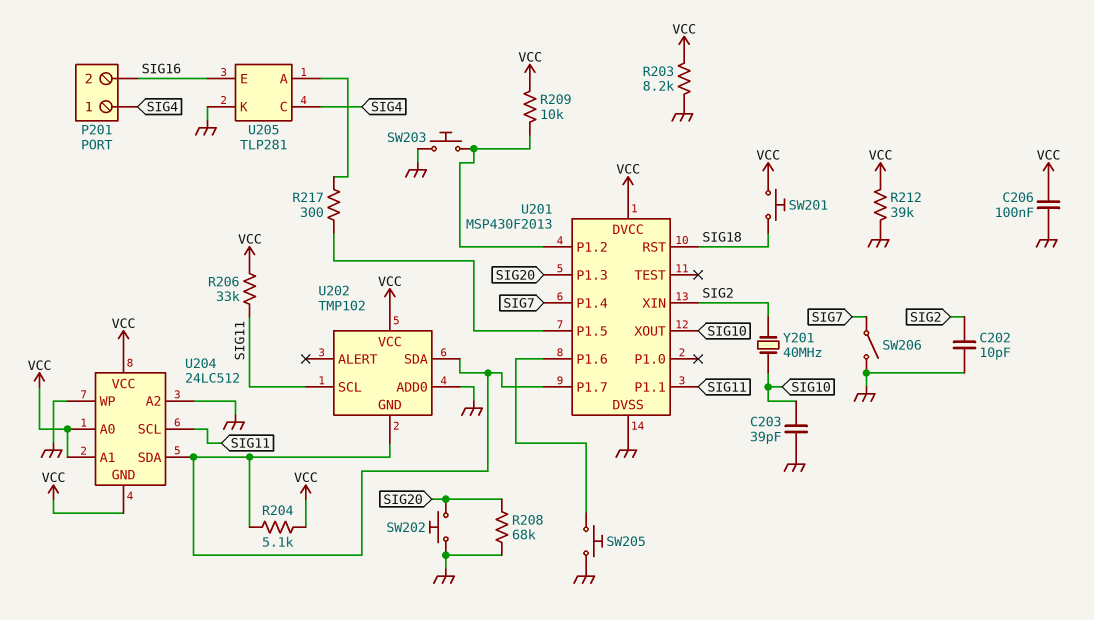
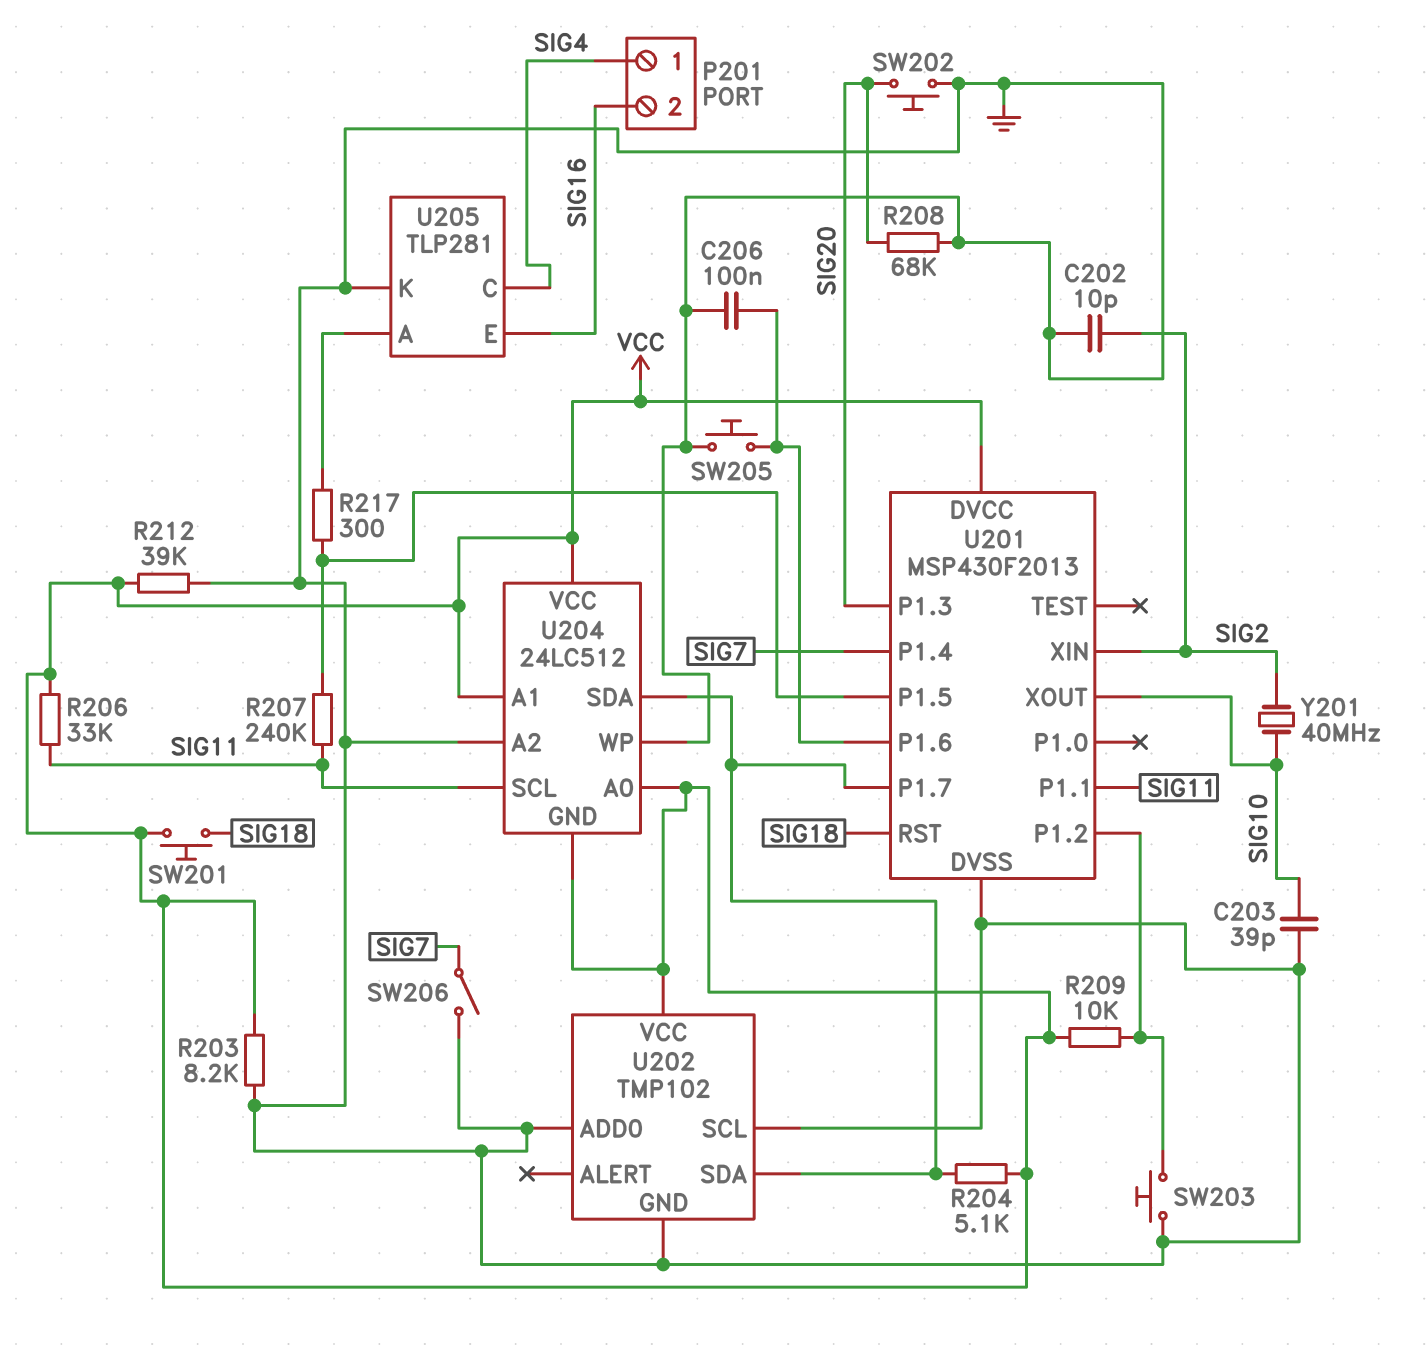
C206: 100nF (GND, VCC) -> 100nF (GND, U201/P1.6)
R207: none -> 240k (SIG11, U201/P1.5)
U202 pin GND: U201/P1.7 -> GND
U202 pin SCL: SIG11 -> GND

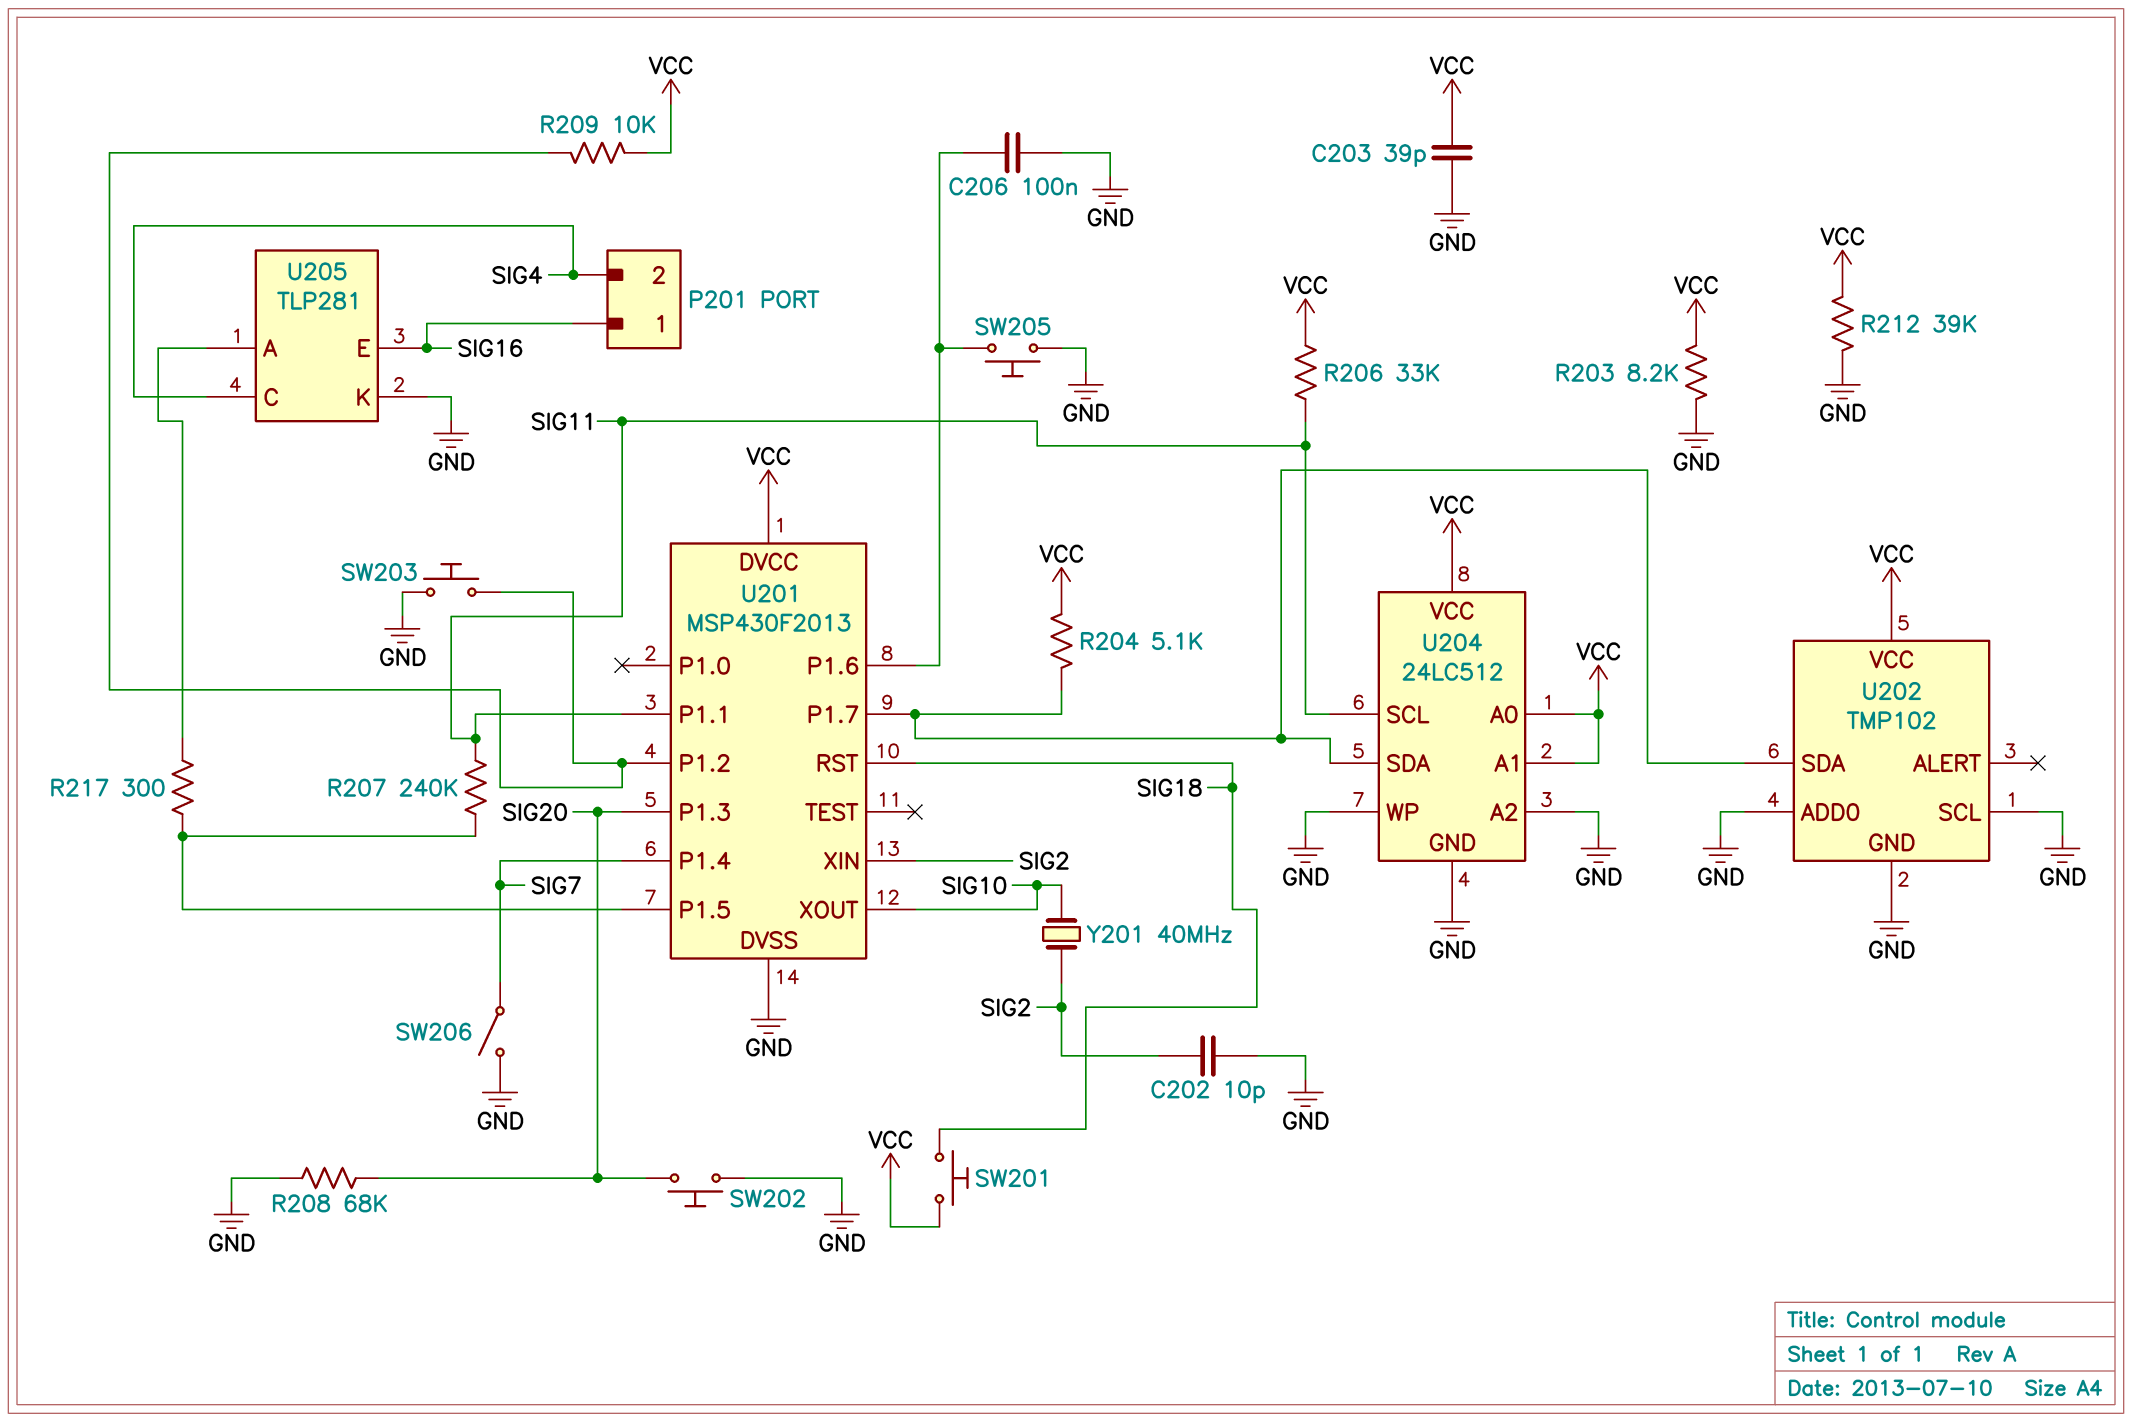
C203: 39pF (GND, SIG10) -> 39pF (GND, VCC)
P201 pin 1: SIG4 -> SIG16
P201 pin 2: SIG16 -> SIG4
U204 pin GND: VCC -> GND

